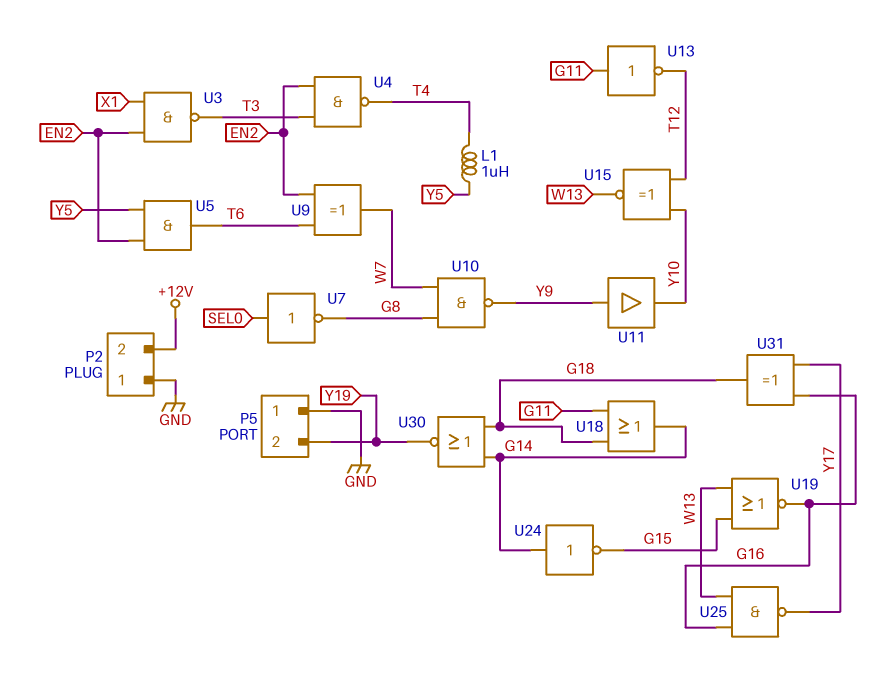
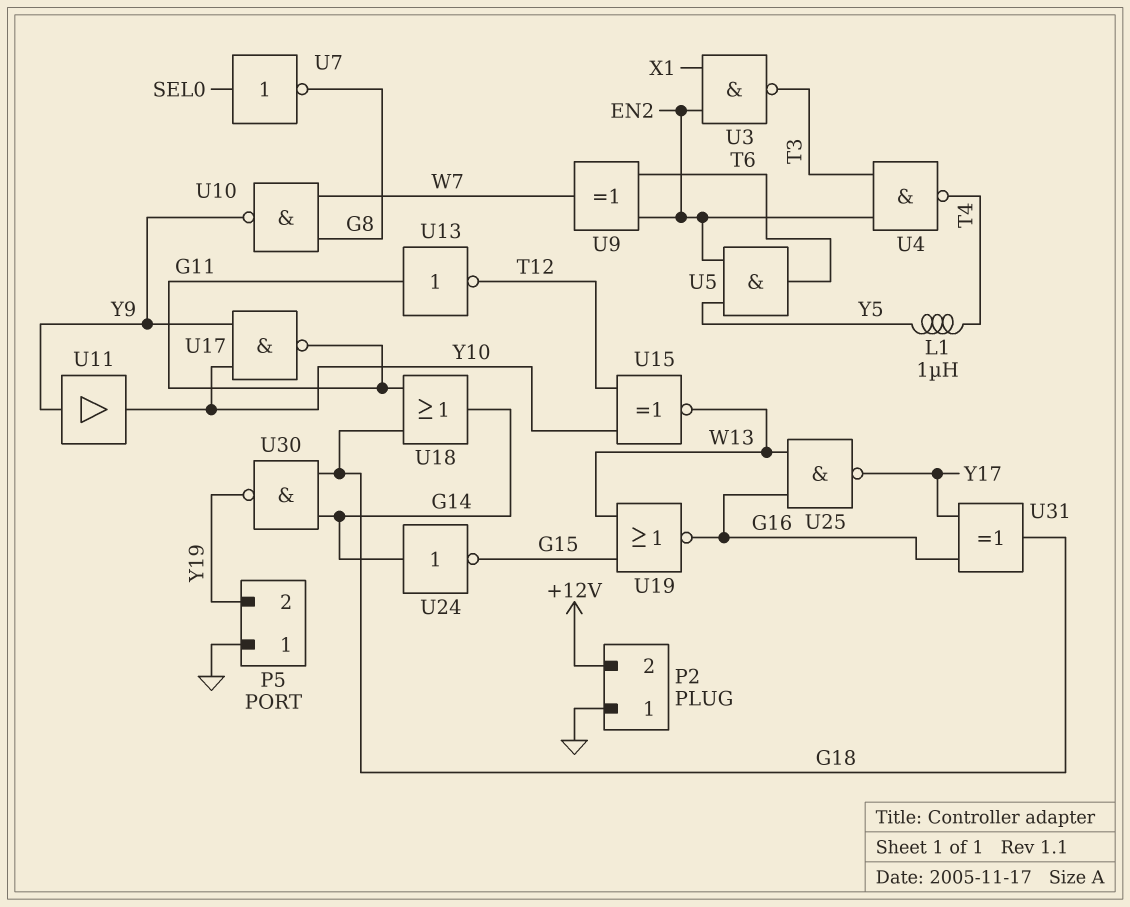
U17: none -> NAND (in Y9, in Y10, out G11)
U30: NOR (in G14, in G18, out Y19) -> NAND (in G14, in G18, out Y19)

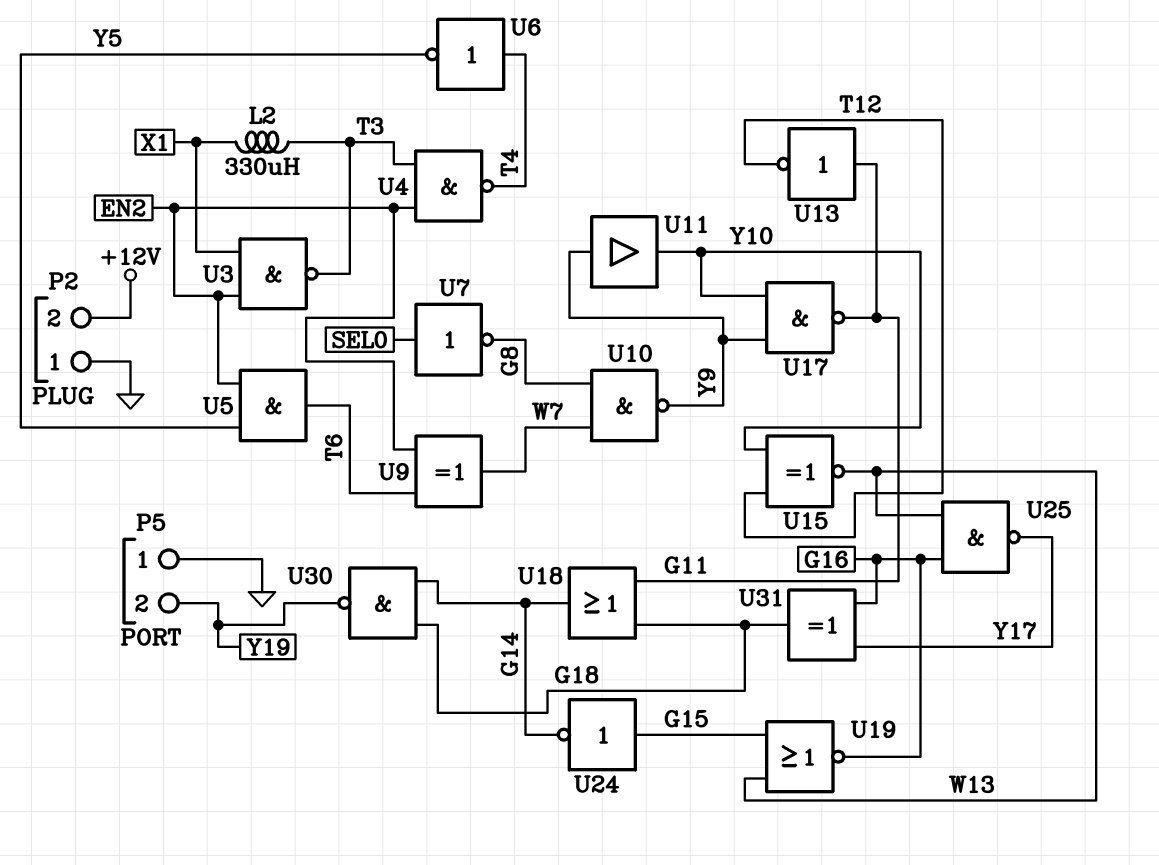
L1: 1uH (T4, Y5) -> none
L2: none -> 330uH (T3, X1)
U6: none -> NOT (in T4, out Y5)
U24: NOT (in G14, out G15) -> NOT (in G15, out G14)

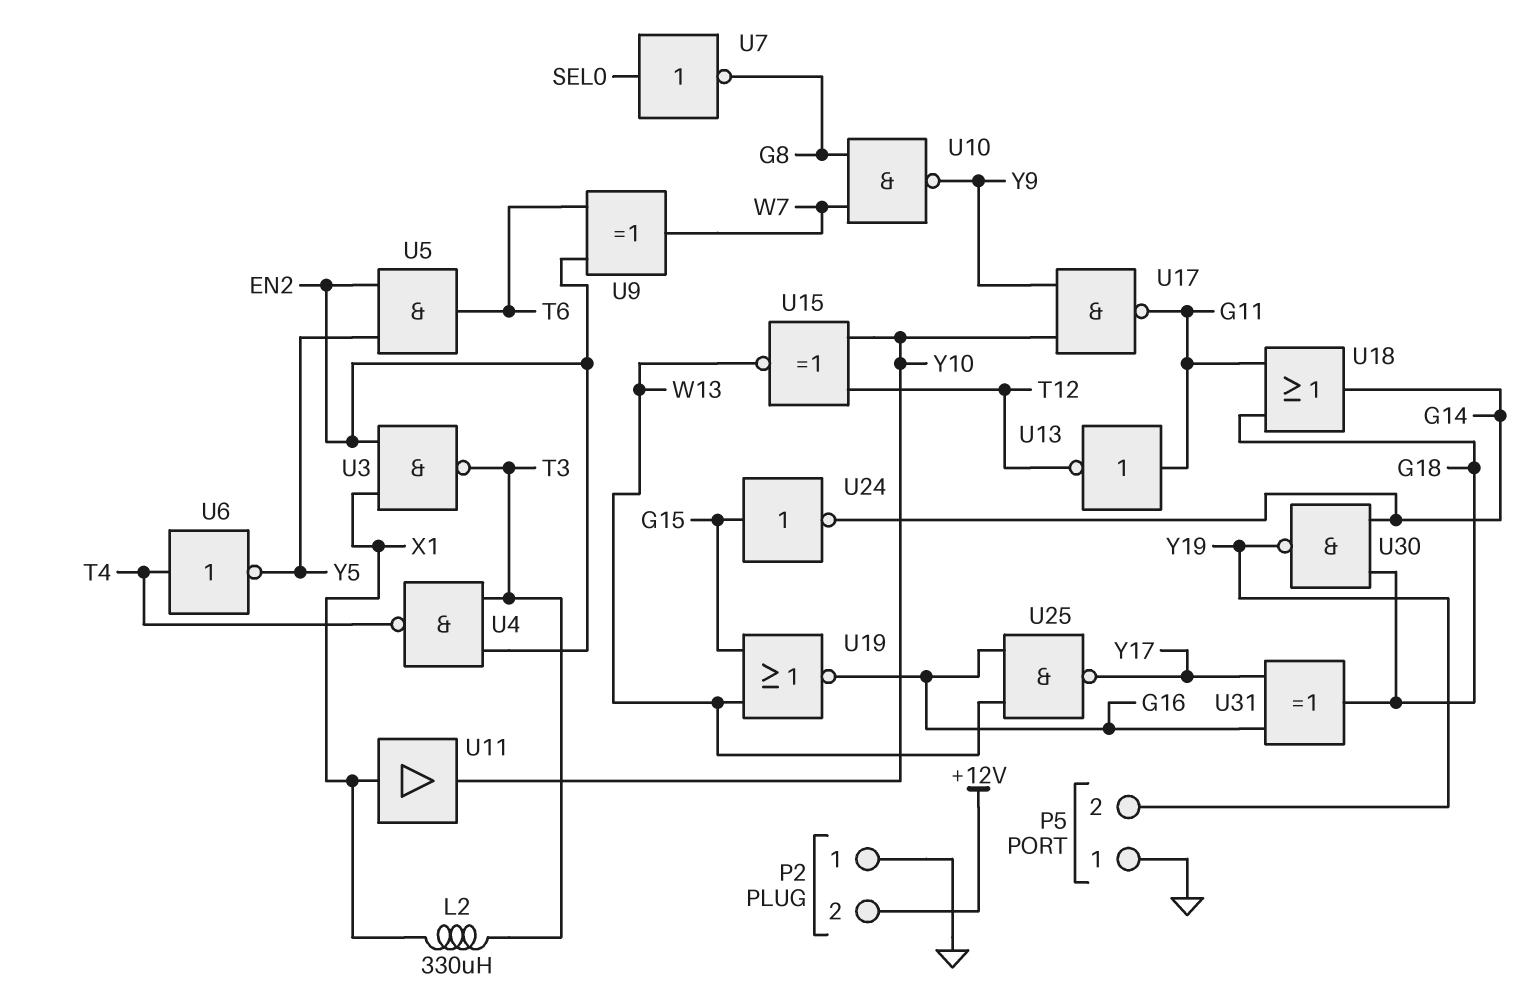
U11: buffer (in Y9, out Y10) -> buffer (in X1, out Y10)

